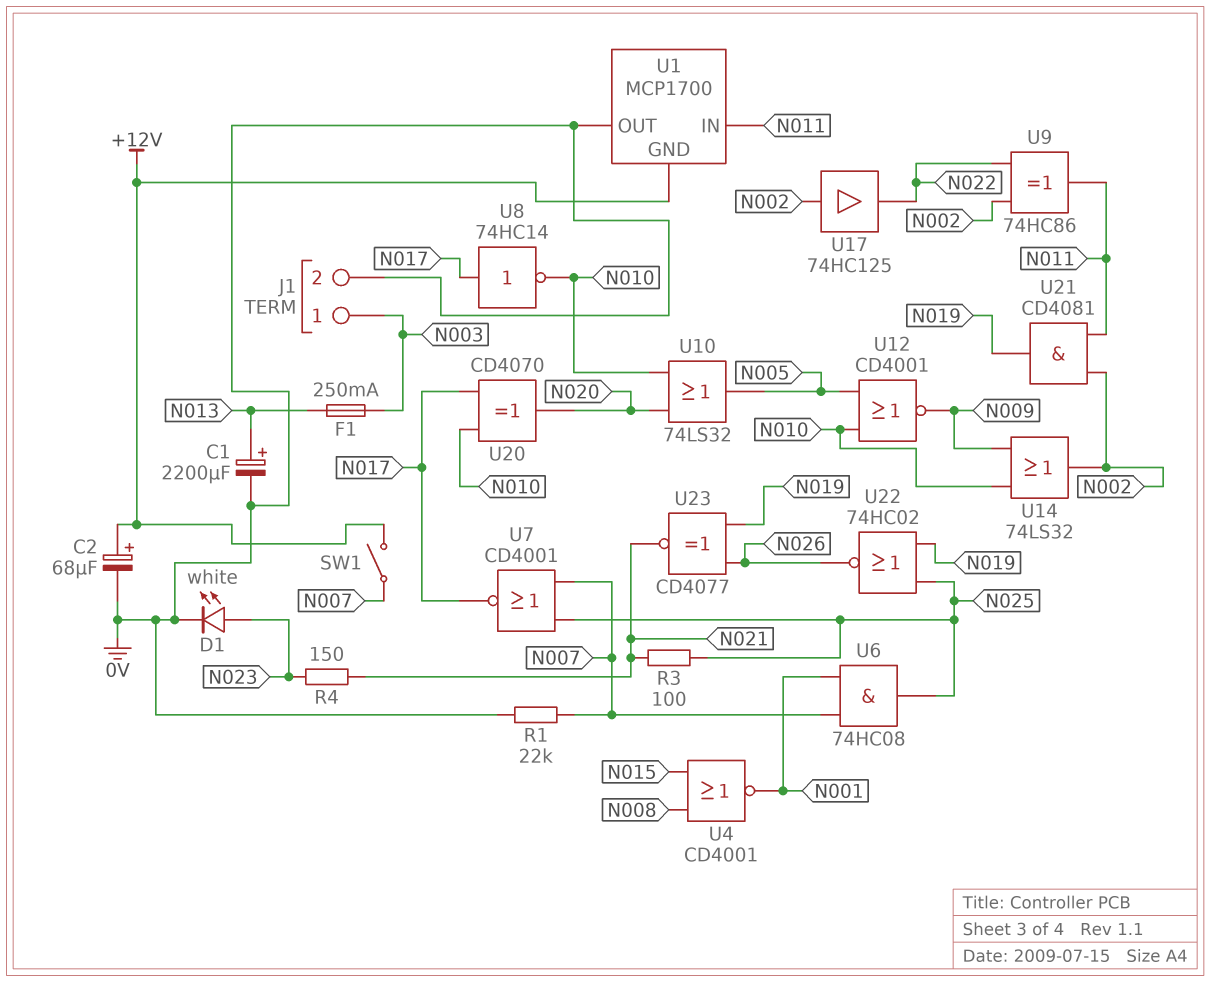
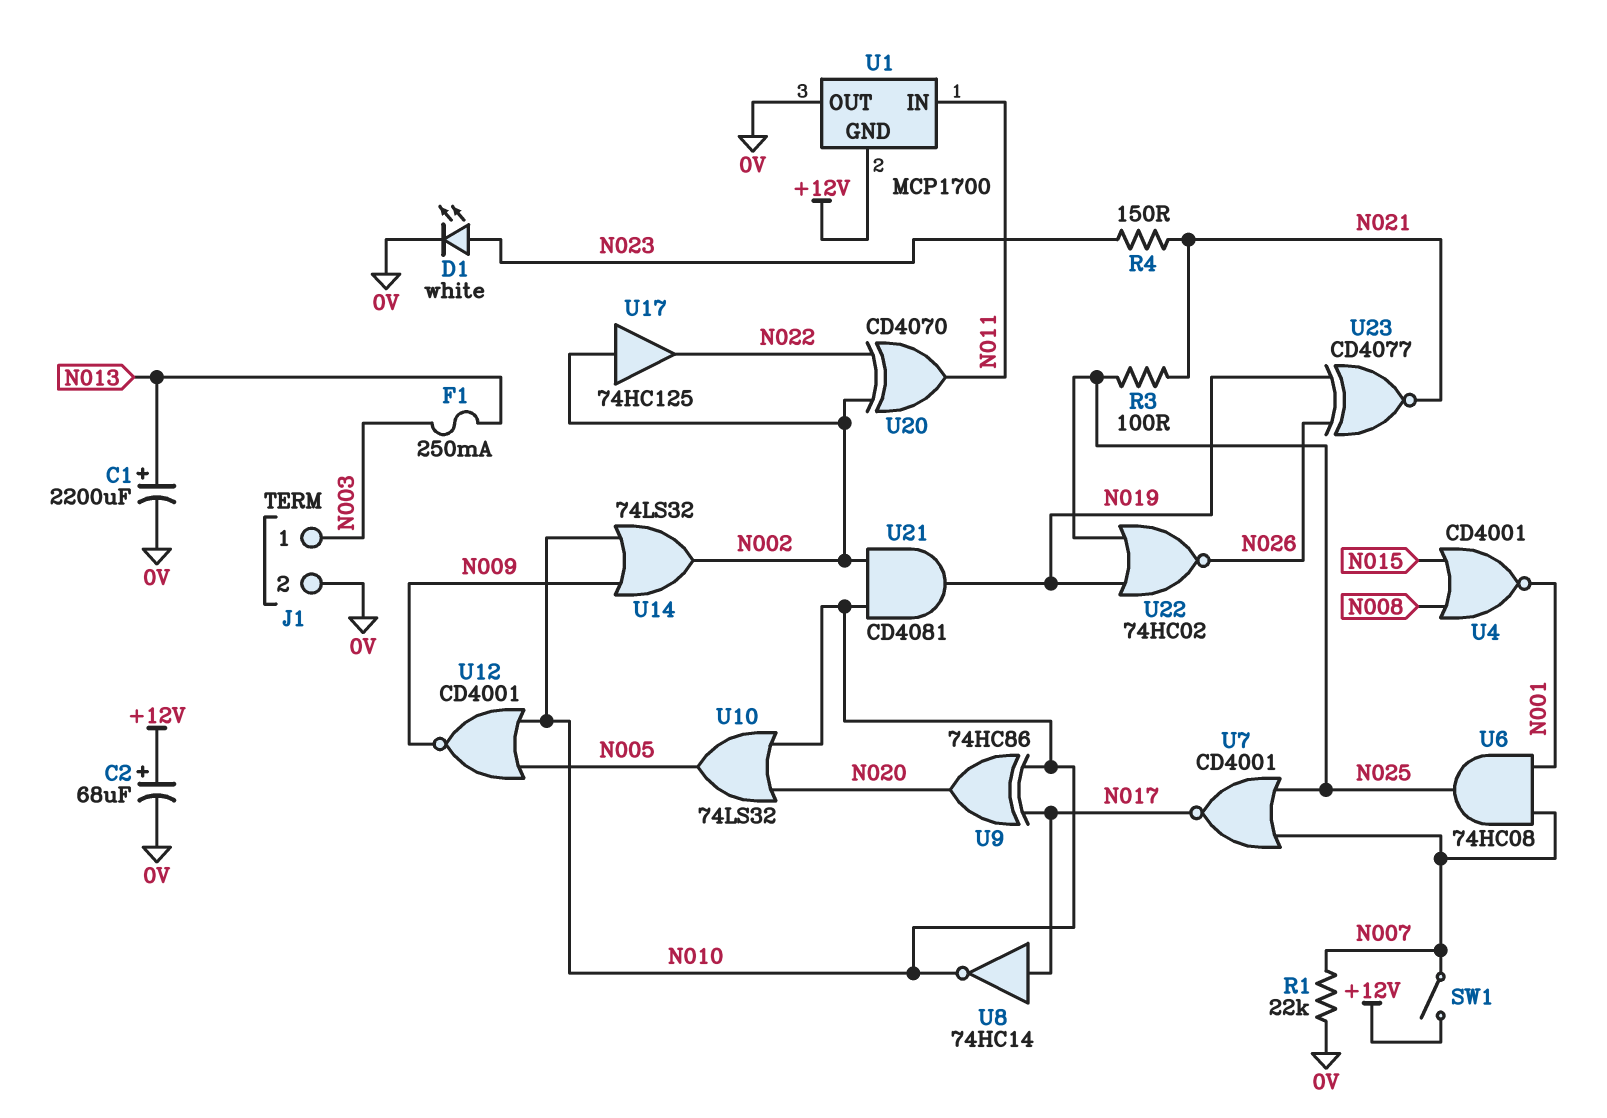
U9: XOR 74HC86 (in N002, in N022, out N011) -> XOR 74HC86 (in N010, in N017, out N020)
U20: XOR CD4070 (in N010, in N017, out N020) -> XOR CD4070 (in N002, in N022, out N011)
U21: AND CD4081 (in N002, in N011, out N019) -> AND CD4081 (in N002, in N010, out N019)

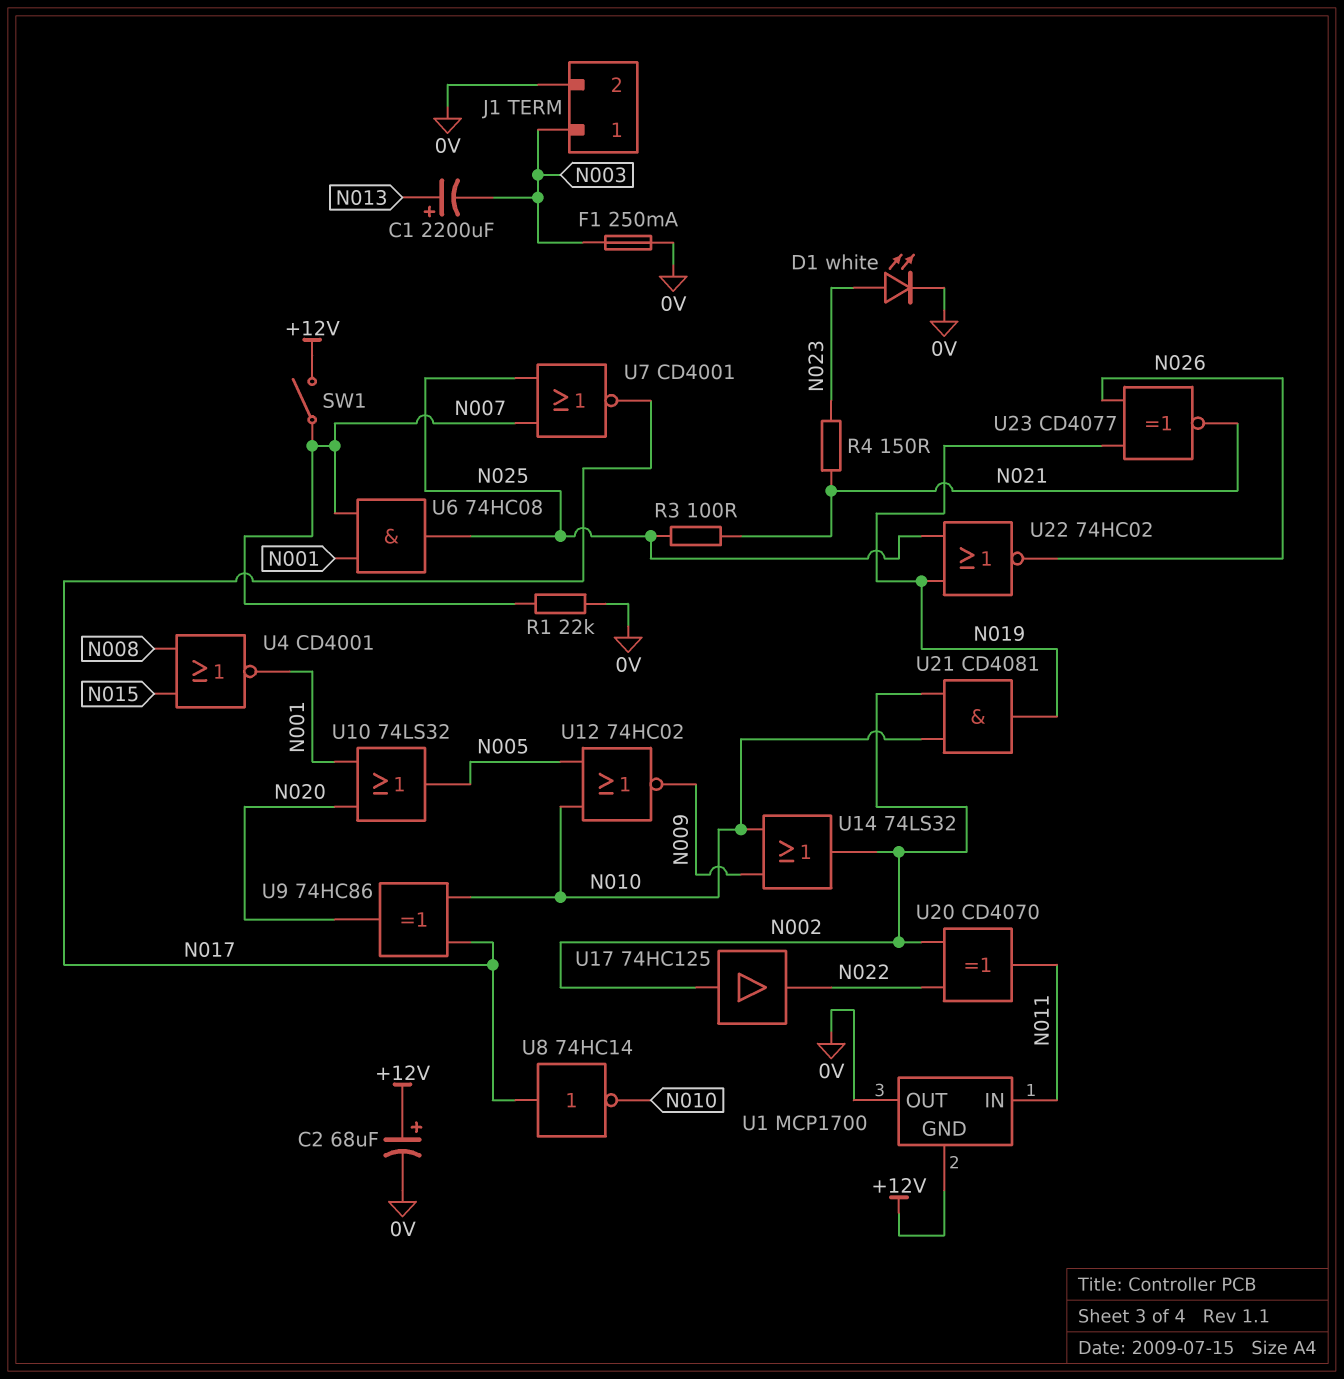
C1: 2200uF (plus N013, minus 0V) -> 2200uF (plus N013, minus N003)
F1: 250mA (N003, N013) -> 250mA (0V, N003)
U10: OR 74LS32 (in N010, in N020, out N005) -> OR 74LS32 (in N001, in N020, out N005)
U12: NOR CD4001 (in N005, in N010, out N009) -> NOR 74HC02 (in N005, in N010, out N009)

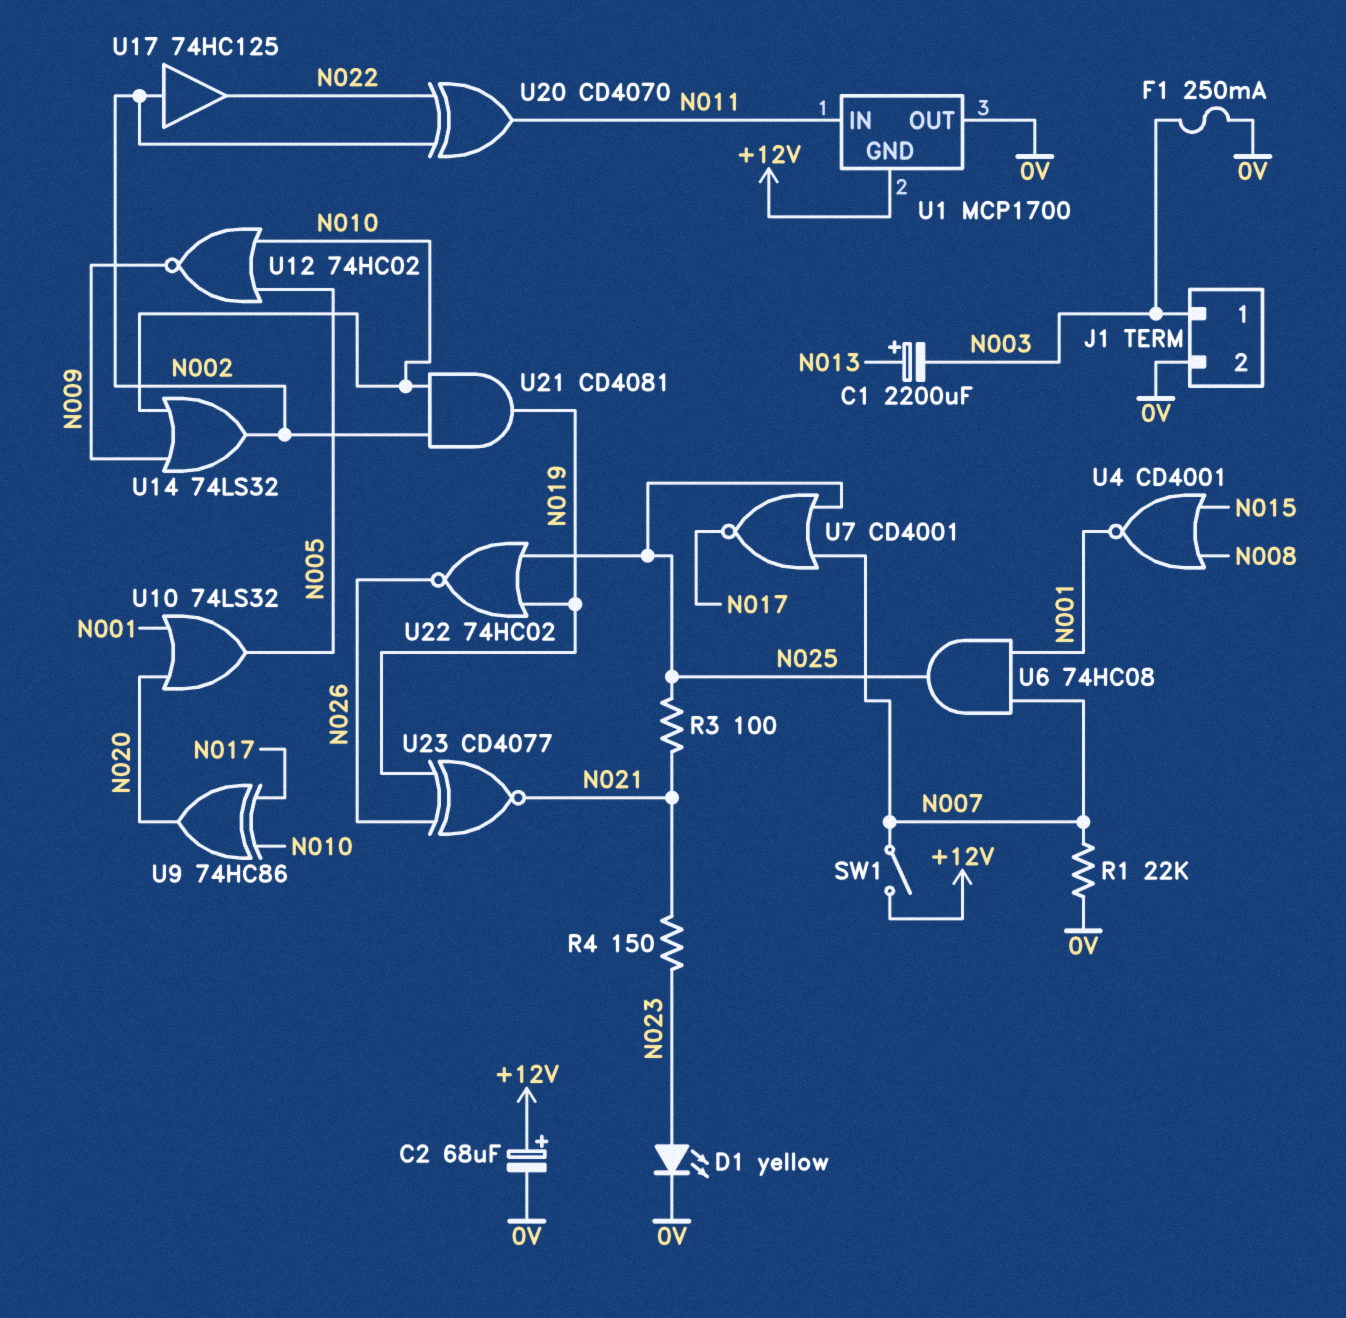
D1: LED white (A N023, K 0V) -> LED yellow (A N023, K 0V)
U8: NOT 74HC14 (in N017, out N010) -> none

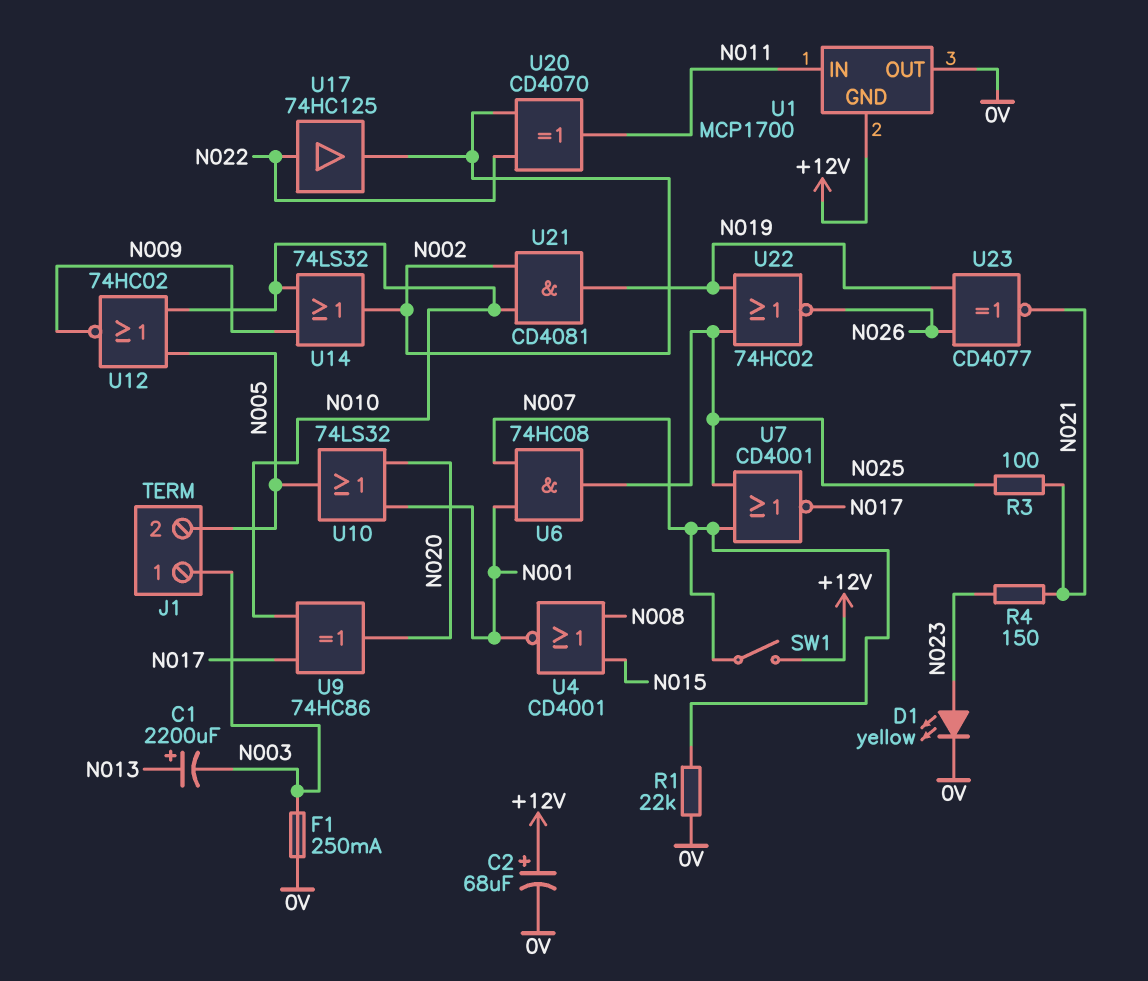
J1 pin 2: 0V -> N005
U17: buffer 74HC125 (in N002, out N022) -> buffer 74HC125 (in N022, out N002)

